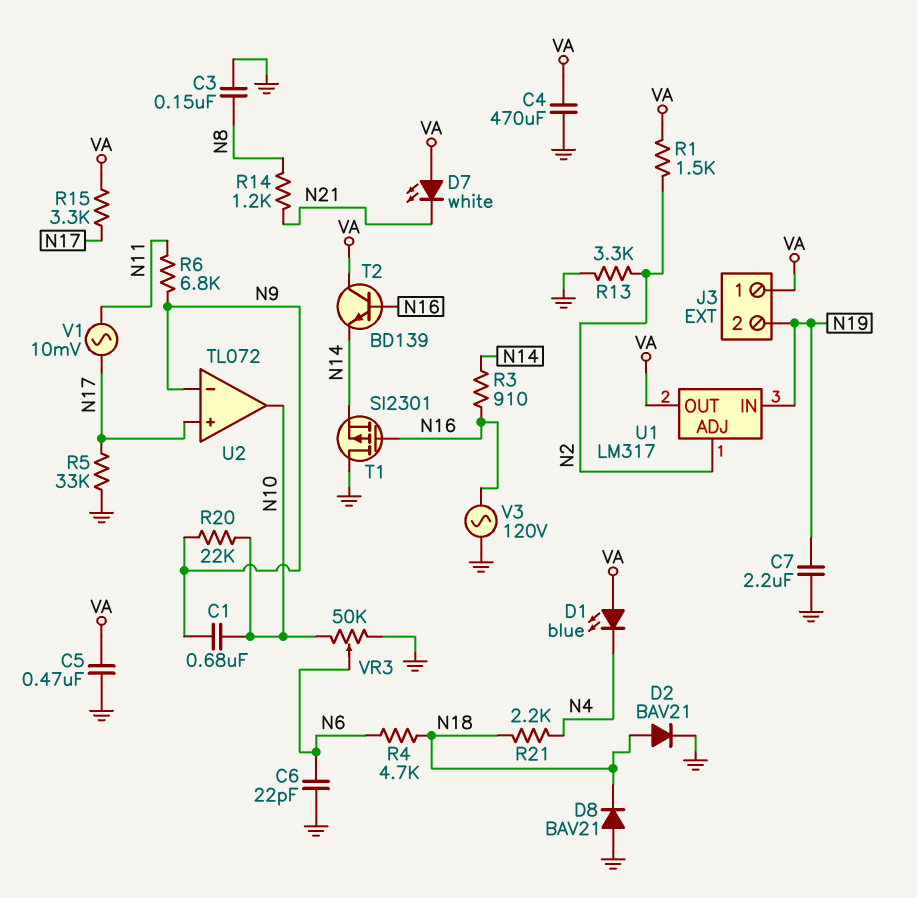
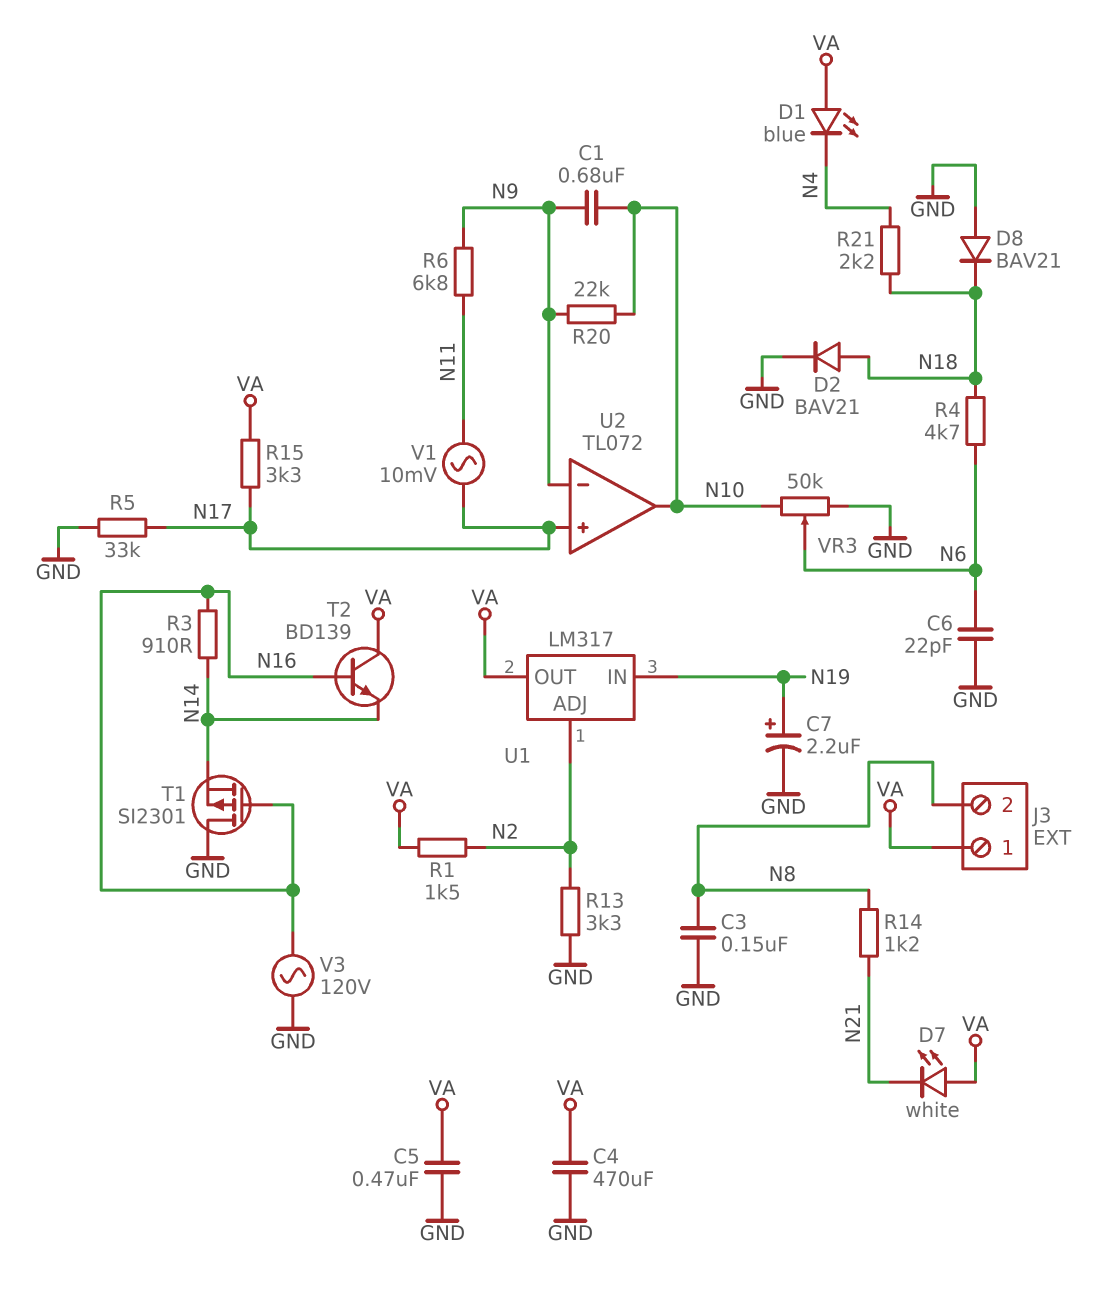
C7: 2.2uF (GND, N19) -> 2.2uF (plus N19, minus GND)
J3 pin 2: N19 -> N8

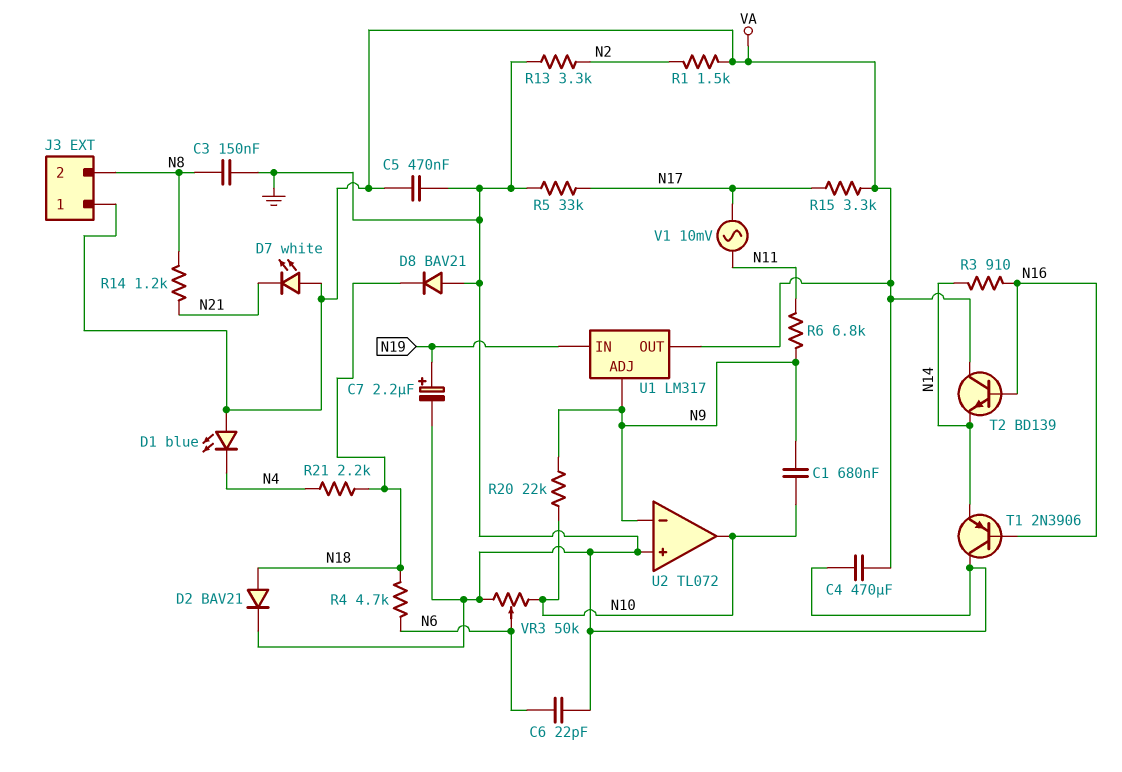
T1: PMOS SI2301 (G N16, D GND, S N14) -> PNP 2N3906 (B N16, C GND, E N14)
U1 pin ADJ: N2 -> N9
U2 pin in+: N17 -> GND
V3: AC 120V (GND, N16) -> none

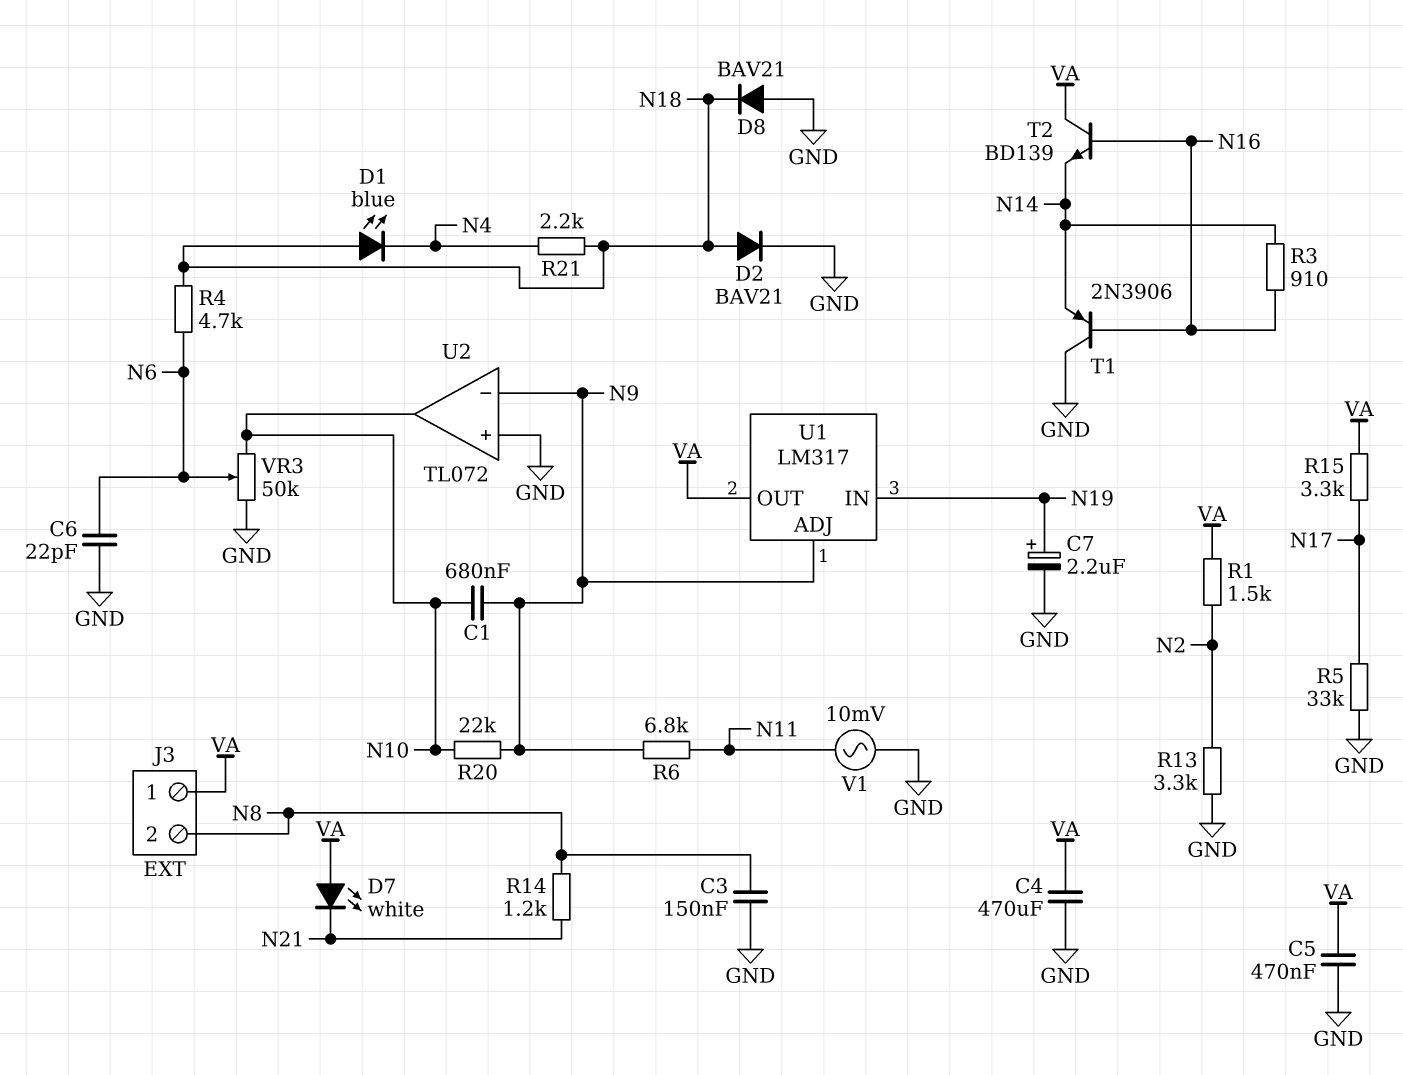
D1: LED blue (A VA, K N4) -> LED blue (A N18, K N4)
V1: AC 10mV (N11, N17) -> AC 10mV (GND, N11)

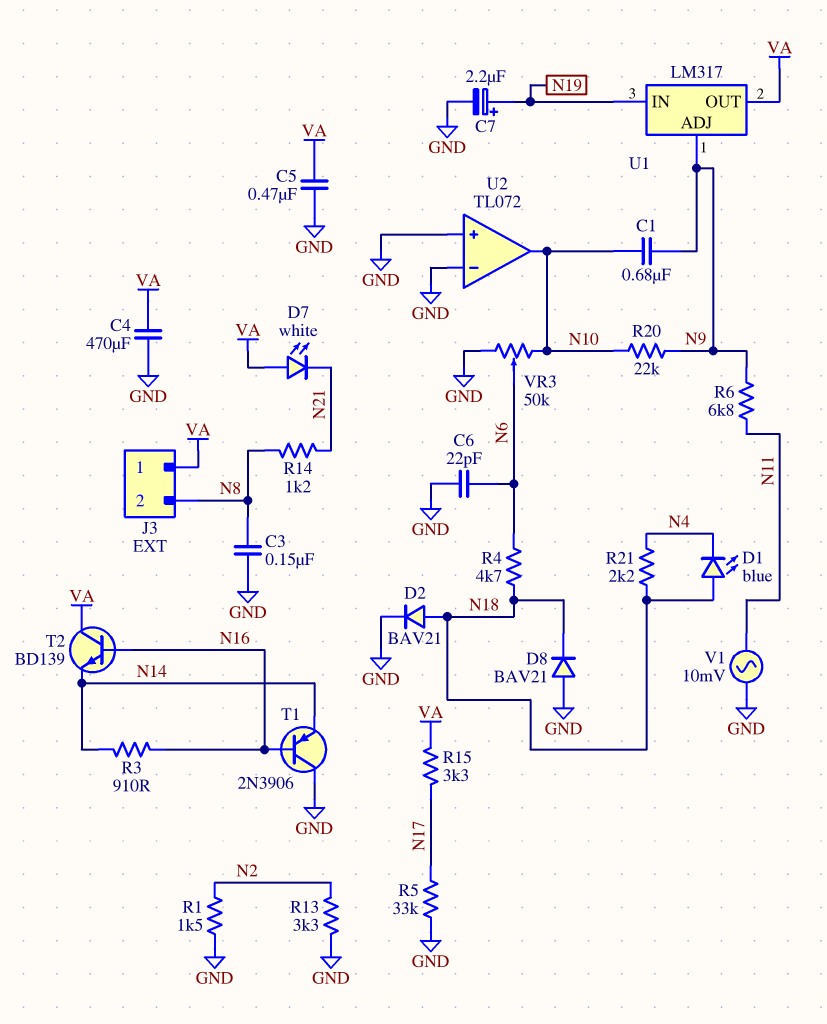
R1: 1.5k (N2, VA) -> 1.5k (GND, N2)
U2 pin in-: N9 -> GND

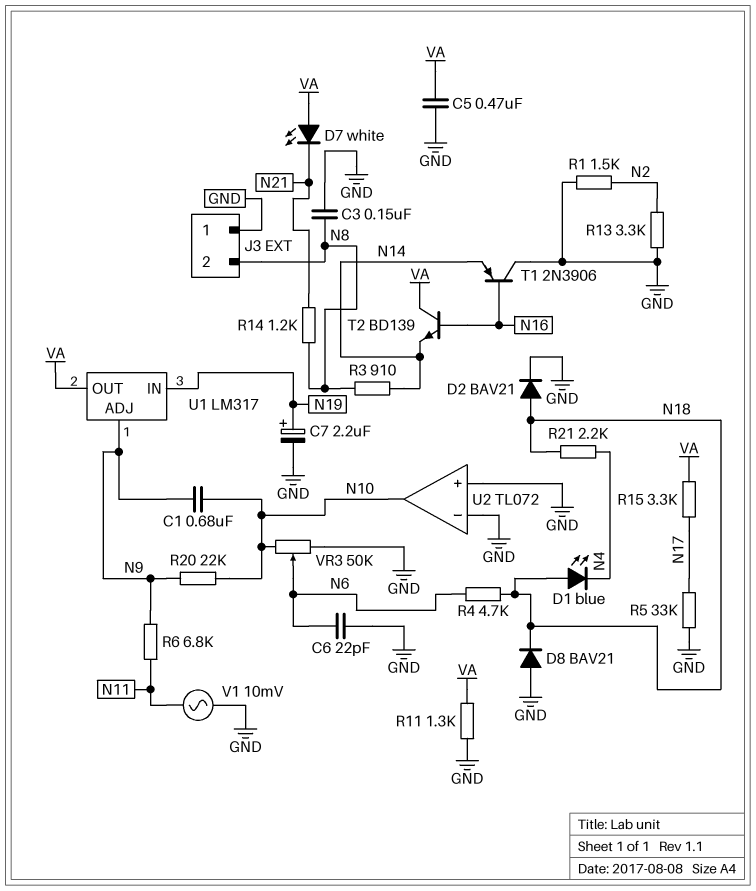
C4: 470uF (GND, VA) -> none
J3 pin 1: VA -> GND
R3: 910 (N14, N16) -> 910 (N8, N14)
R11: none -> 1.3k (GND, VA)

